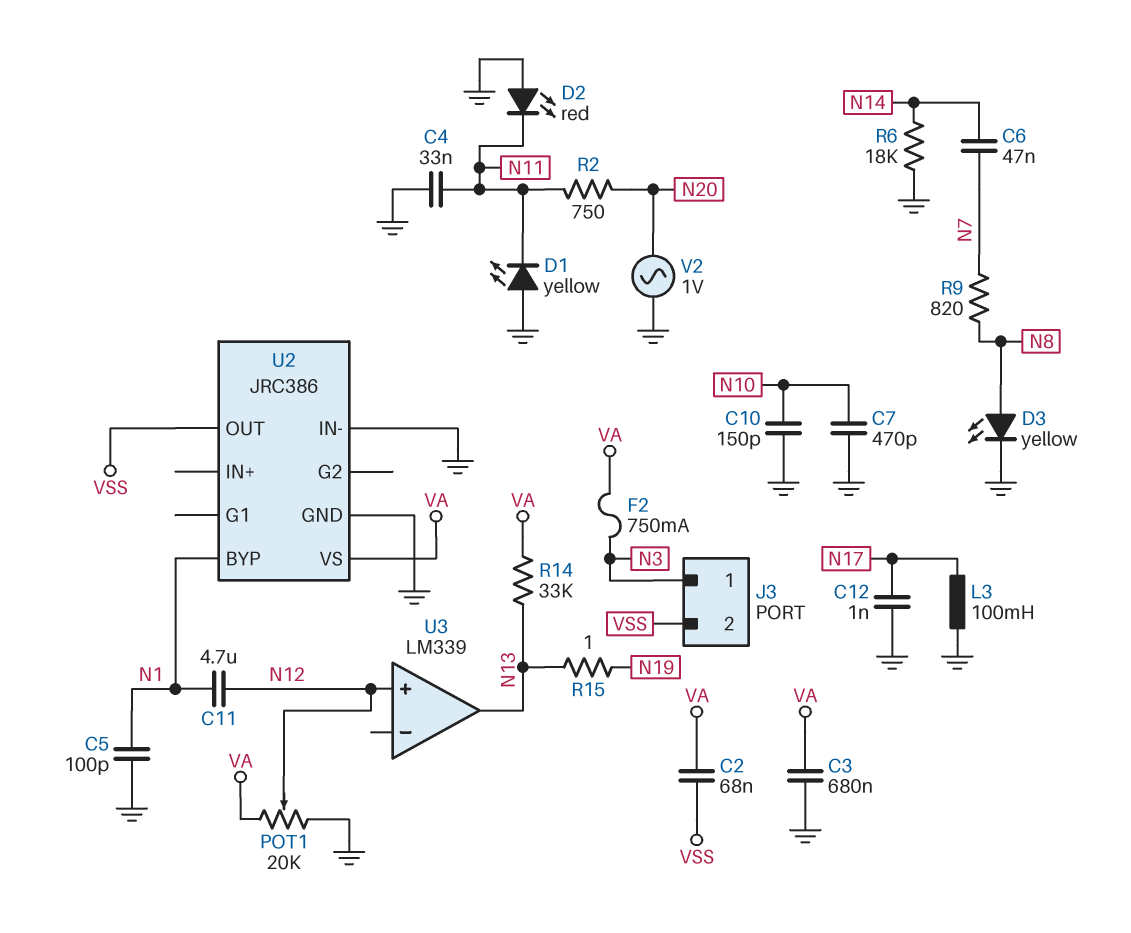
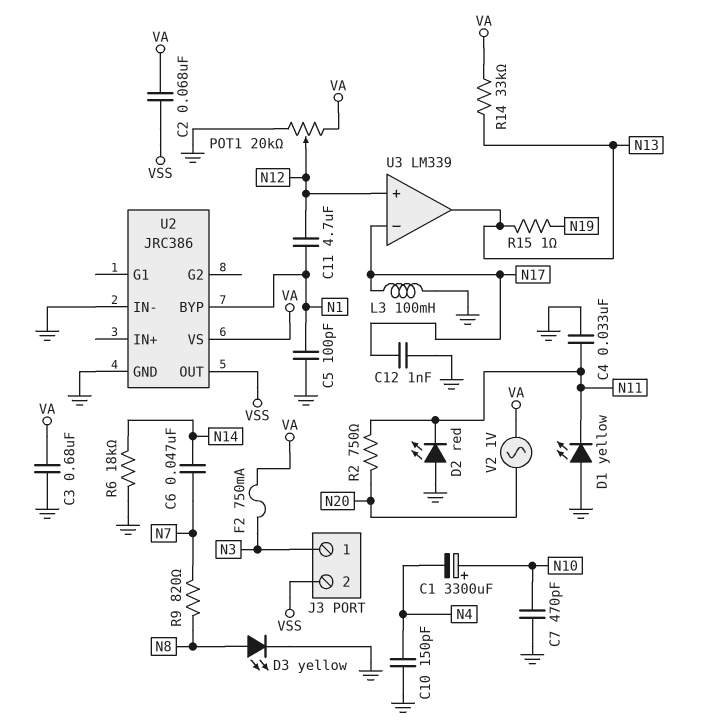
C1: none -> 3300uF (plus N10, minus N4)
C10: 150pF (GND, N10) -> 150pF (GND, N4)
U3 pin in-: none -> N17
V2: AC 1V (GND, N20) -> AC 1V (N20, VA)

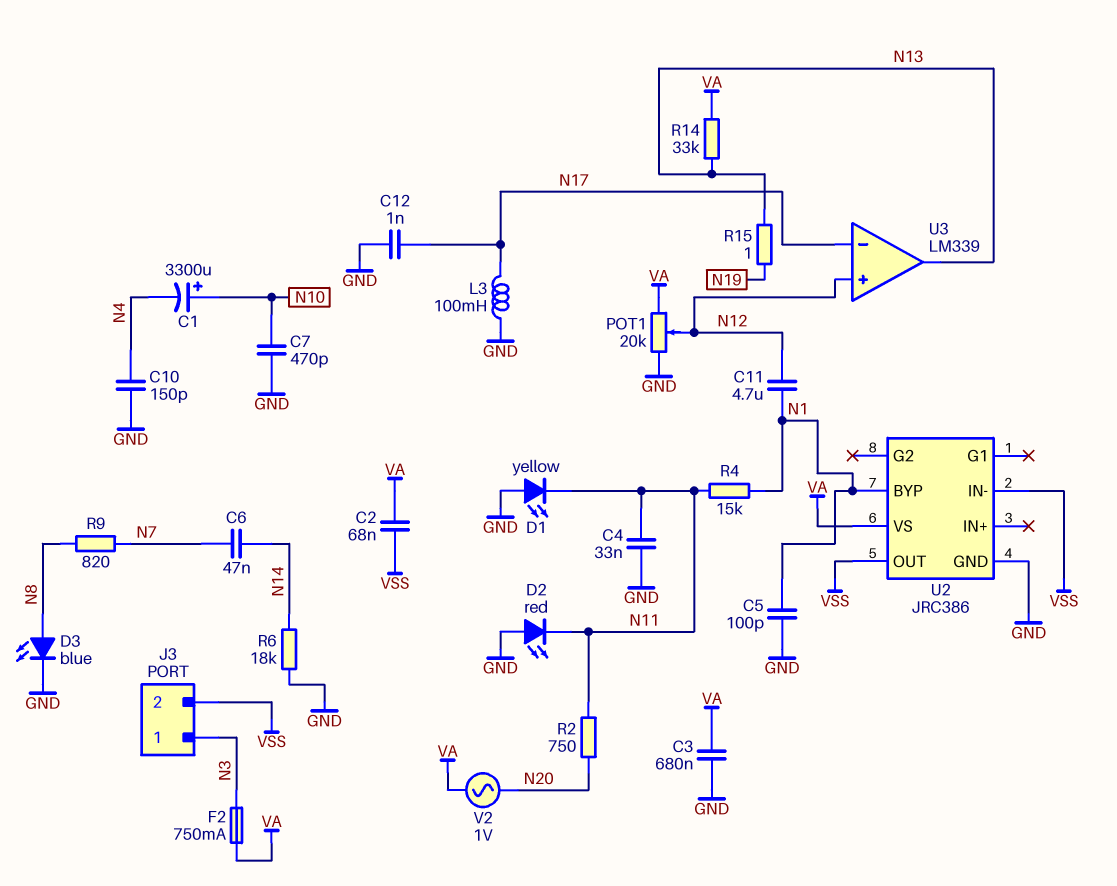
D3: LED yellow (A N8, K GND) -> LED blue (A N8, K GND)
R4: none -> 15k (N1, N11)
U2 pin IN-: GND -> VSS

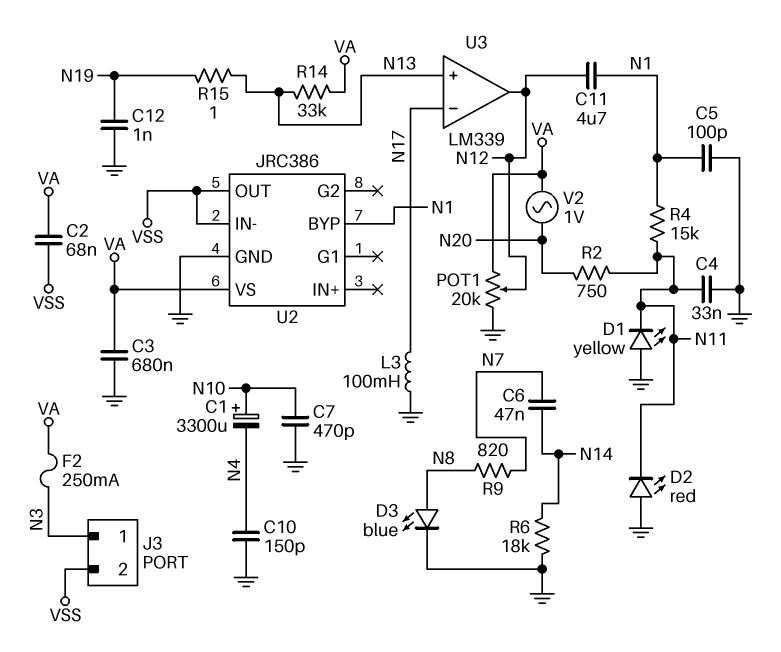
C12: 1nF (GND, N17) -> 1nF (GND, N19)
F2: 750mA (N3, VA) -> 250mA (N3, VA)
U3 pin in+: N12 -> N13
U3 pin out: N13 -> N12

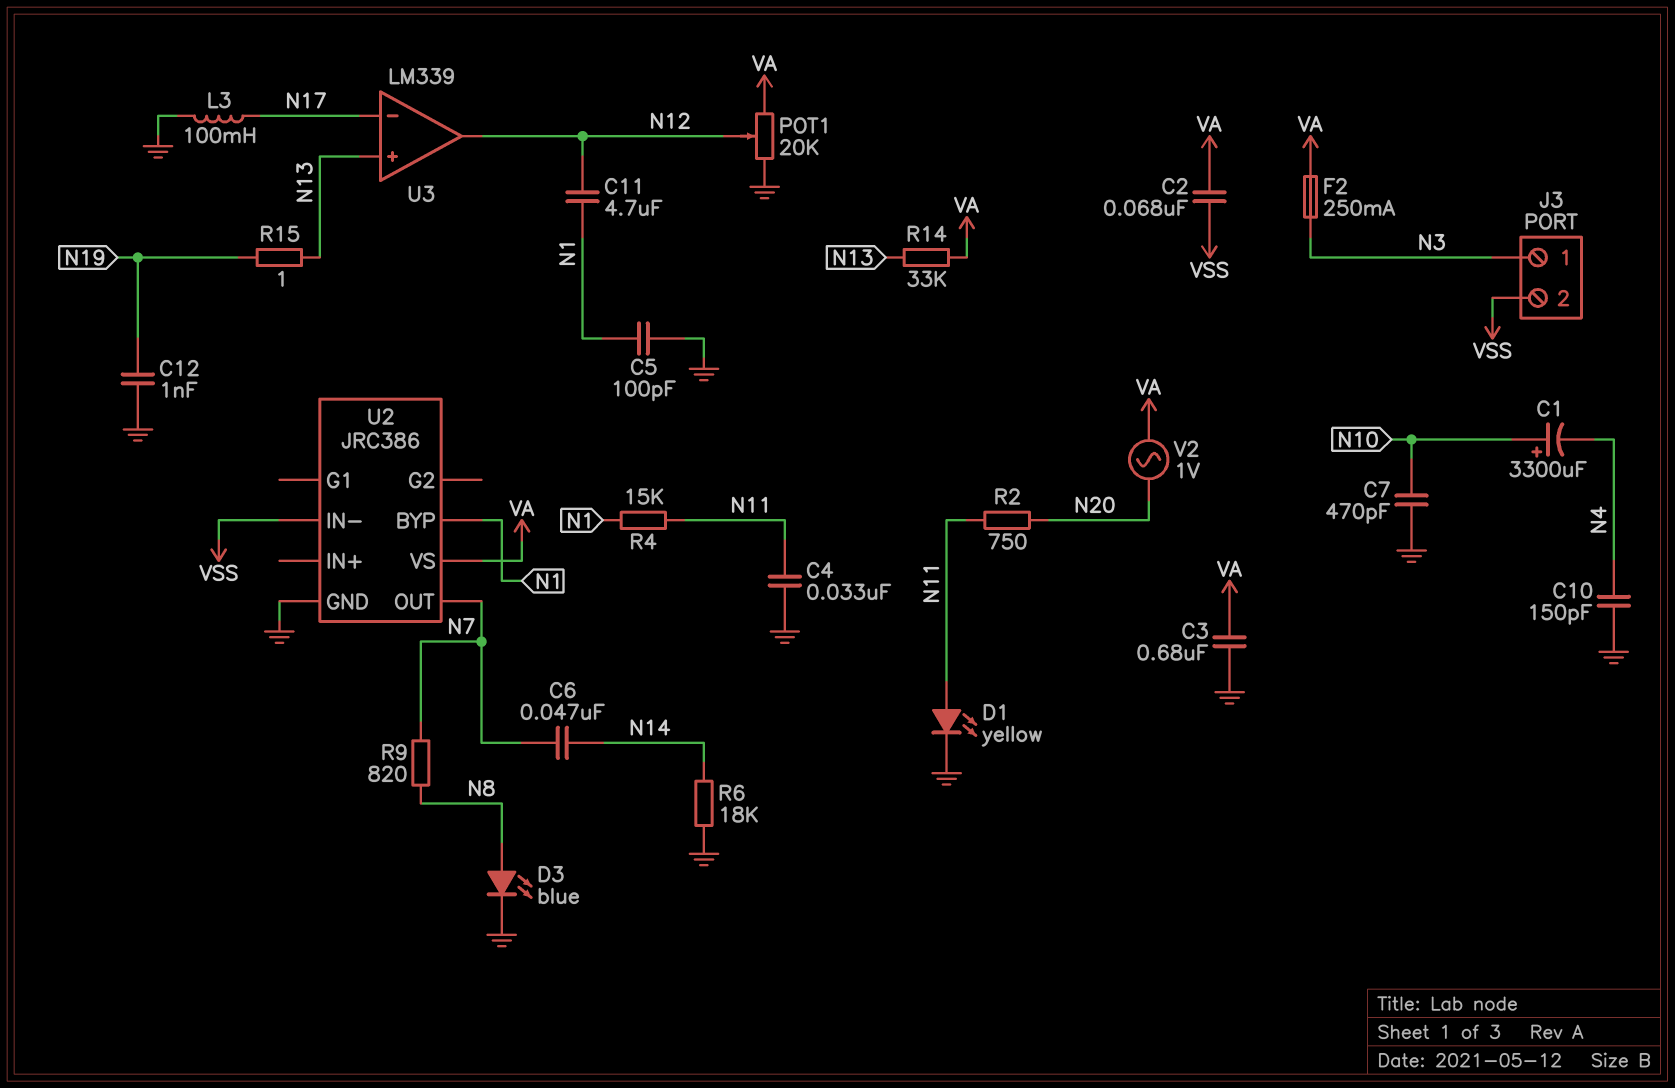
D1: LED yellow (A GND, K N11) -> LED yellow (A N11, K GND)
D2: LED red (A GND, K N11) -> none
U2 pin OUT: VSS -> N7

